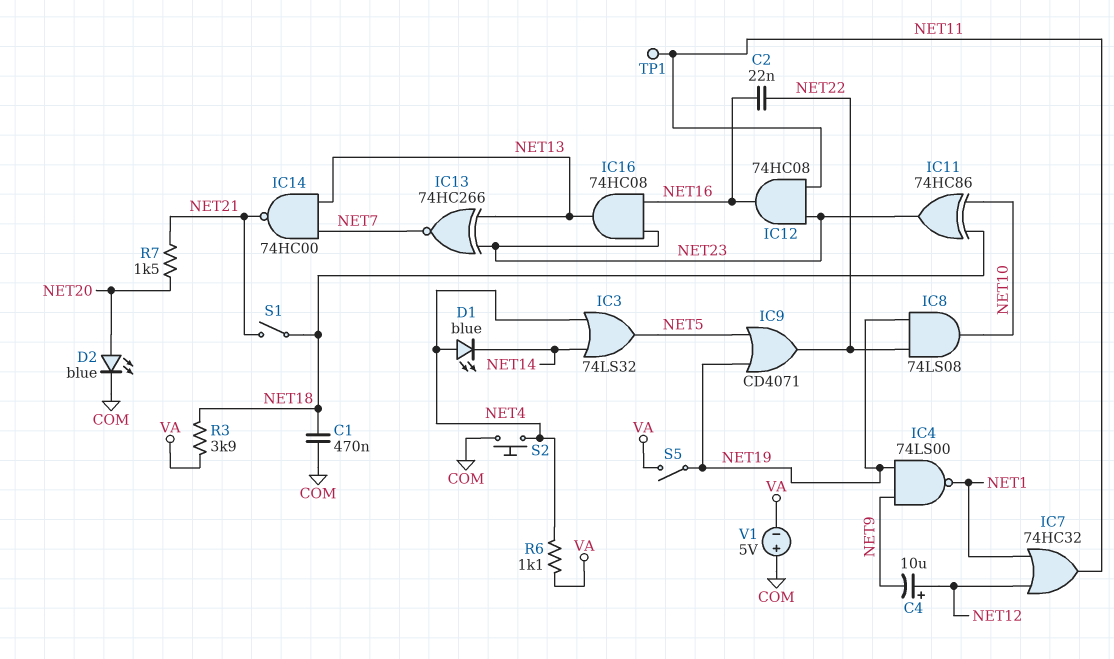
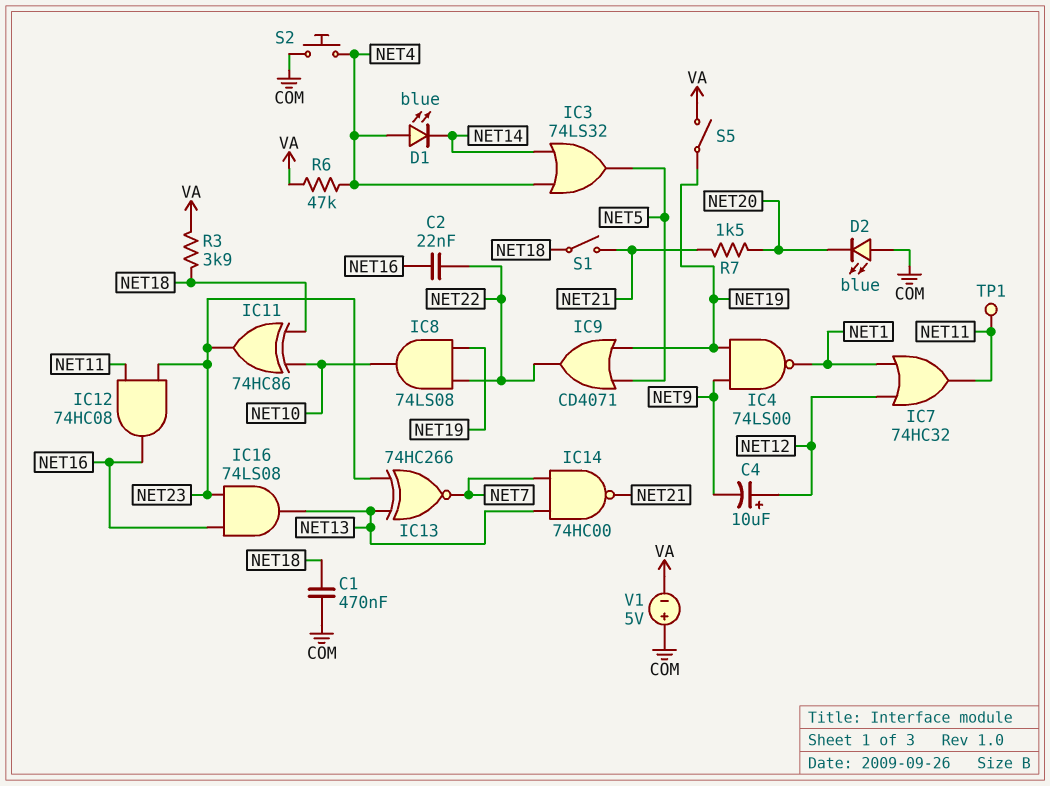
D2: LED blue (A NET20, K COM) -> LED blue (A COM, K NET20)
IC16: AND 74HC08 (in NET16, in NET23, out NET13) -> AND 74LS08 (in NET16, in NET23, out NET13)
R6: 1.1k (NET4, VA) -> 47k (NET4, VA)

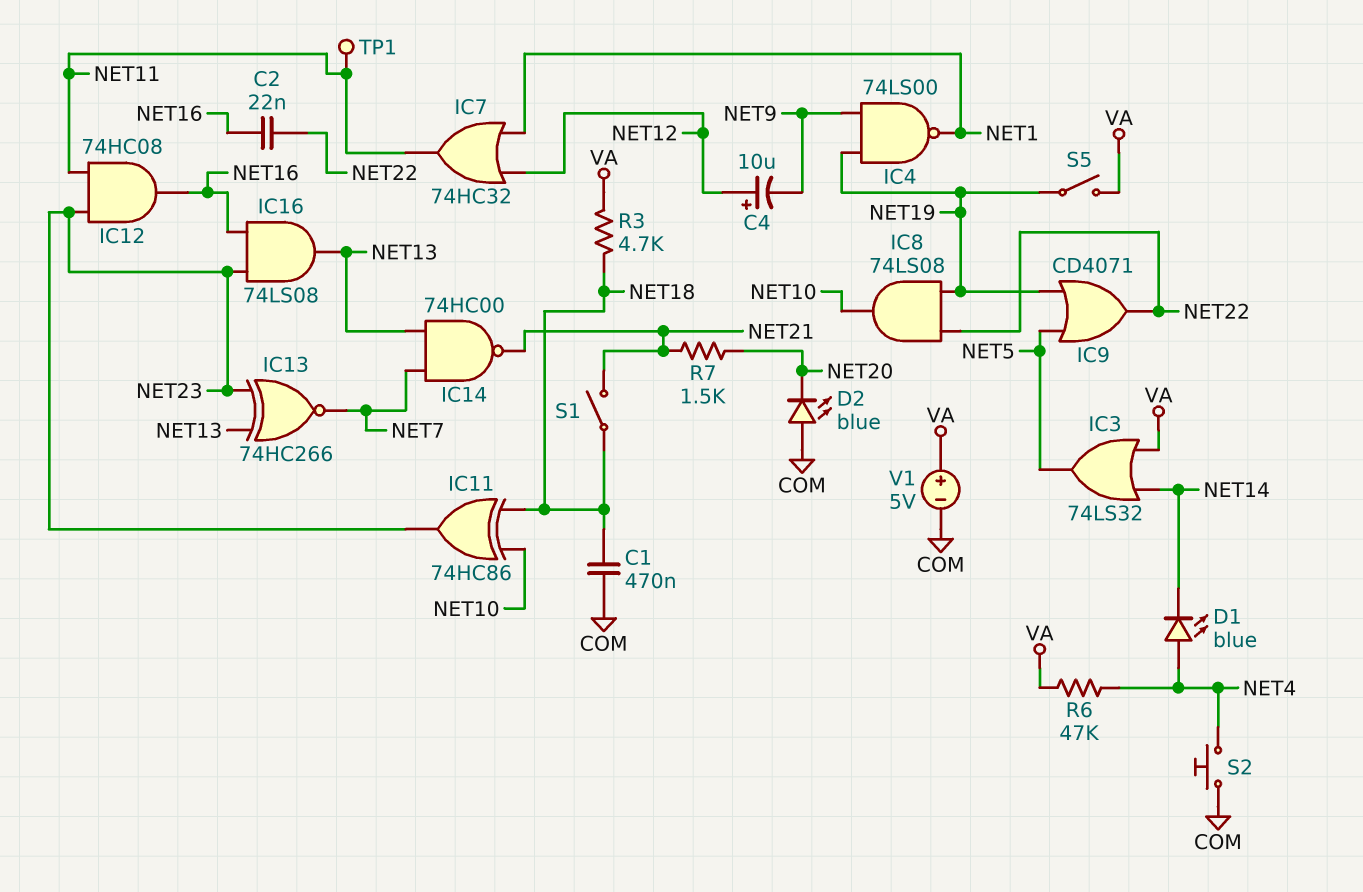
IC3: OR 74LS32 (in NET4, in NET14, out NET5) -> OR 74LS32 (in NET14, in VA, out NET5)
R3: 3.9k (NET18, VA) -> 4.7k (NET18, VA)
V1: 5V (plus COM, minus VA) -> 5V (plus VA, minus COM)

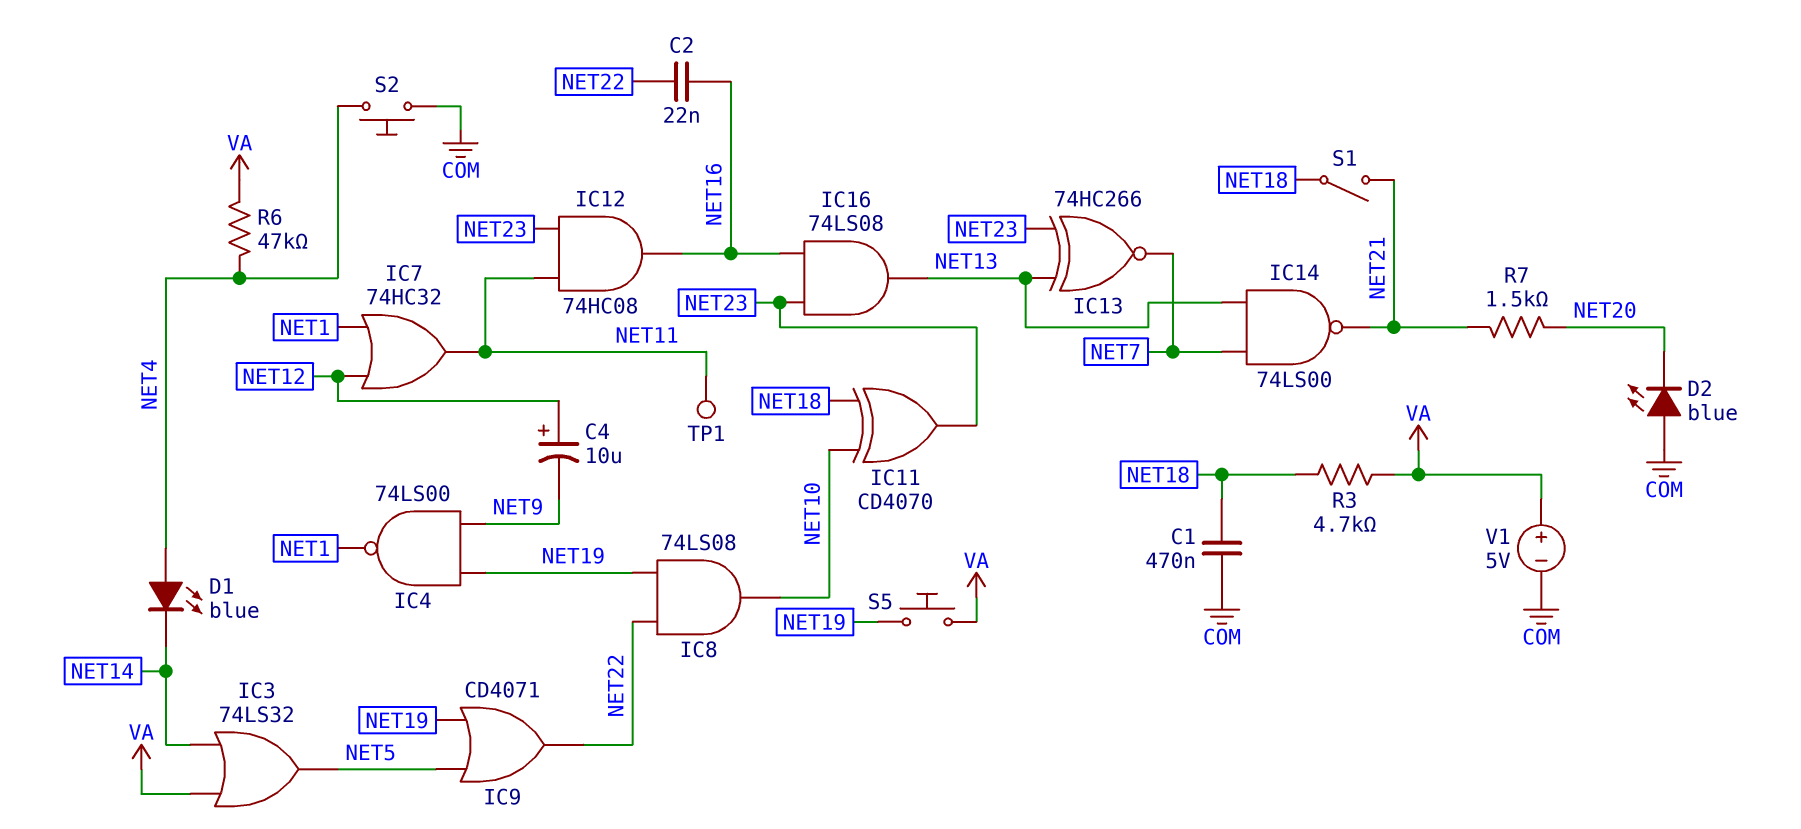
IC11: XOR 74HC86 (in NET10, in NET18, out NET23) -> XOR CD4070 (in NET10, in NET18, out NET23)
IC14: NAND 74HC00 (in NET7, in NET13, out NET21) -> NAND 74LS00 (in NET7, in NET13, out NET21)
S5: switch (NET19, VA) -> button (NET19, VA)

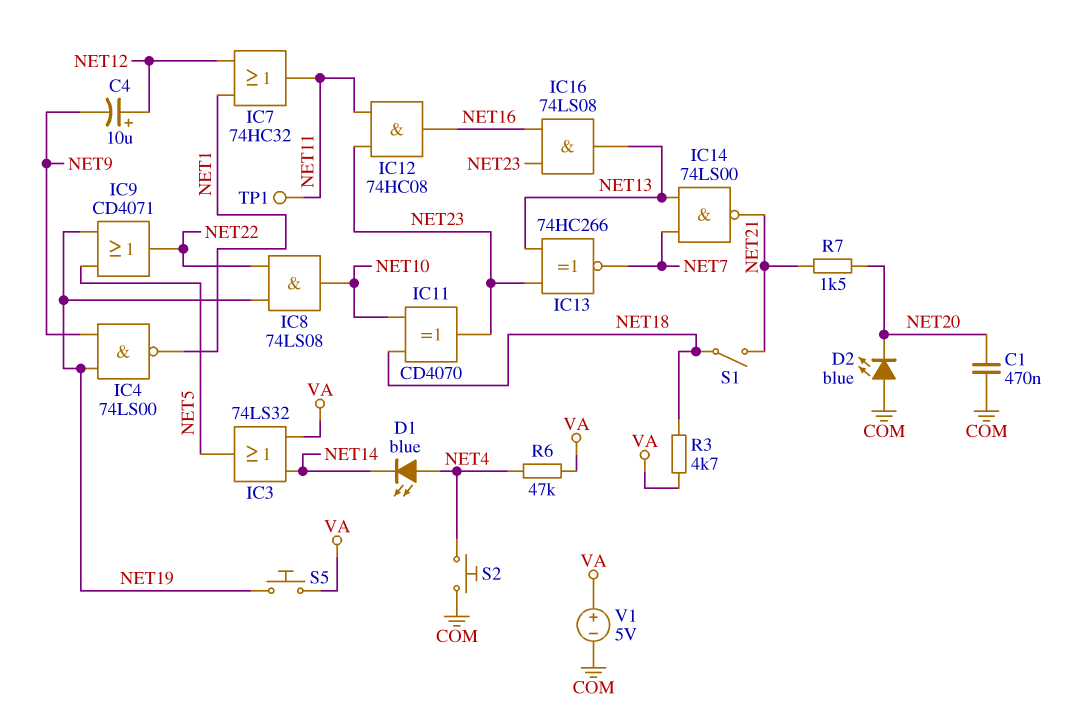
C1: 470nF (COM, NET18) -> 470nF (COM, NET20)
C2: 22nF (NET16, NET22) -> none

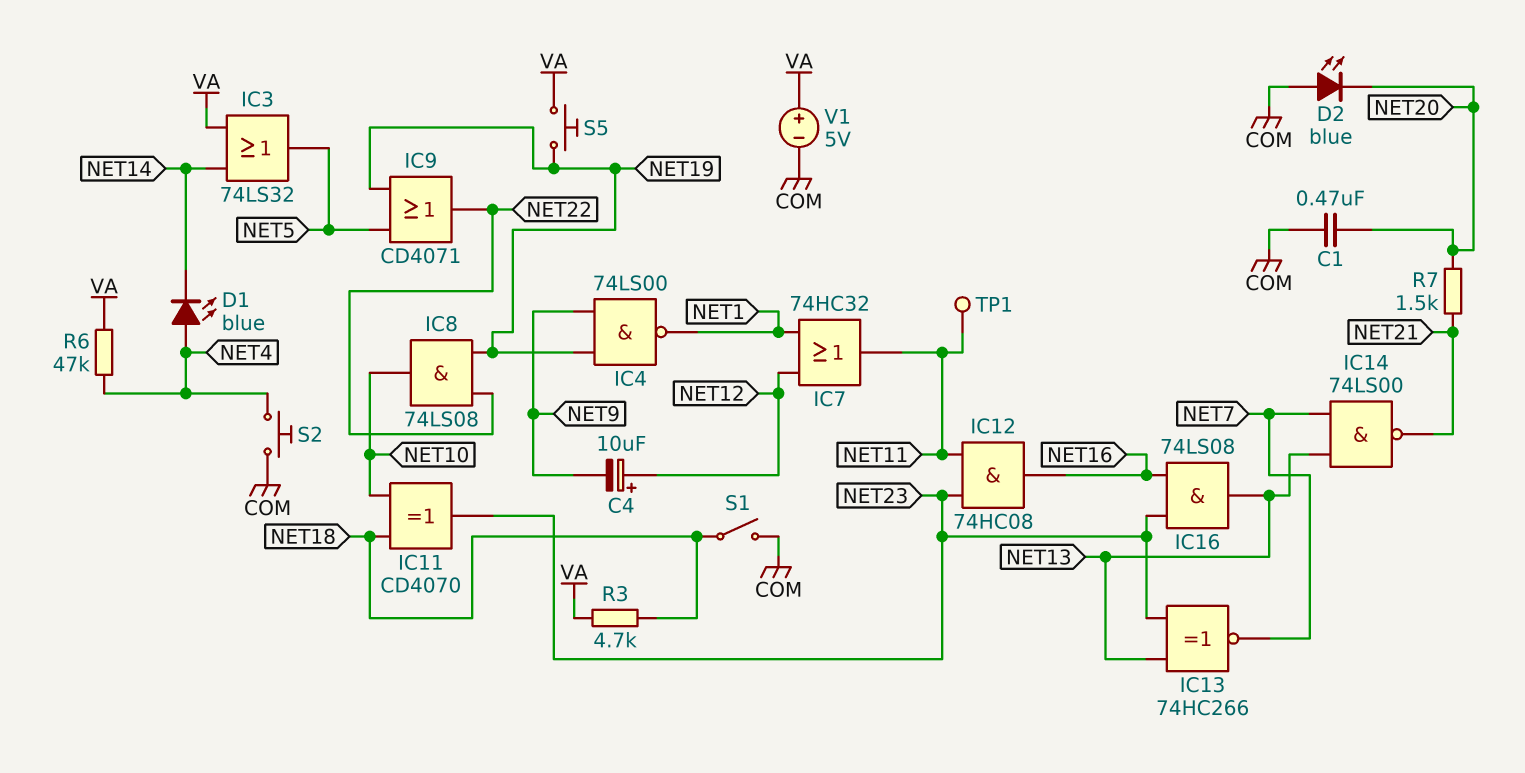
S1: switch (NET18, NET21) -> switch (COM, NET18)

